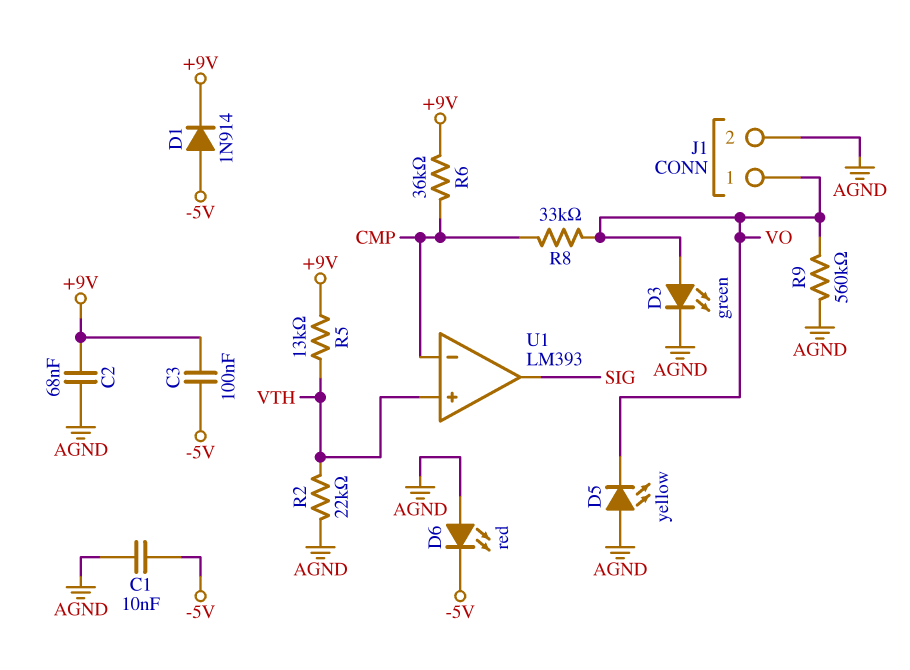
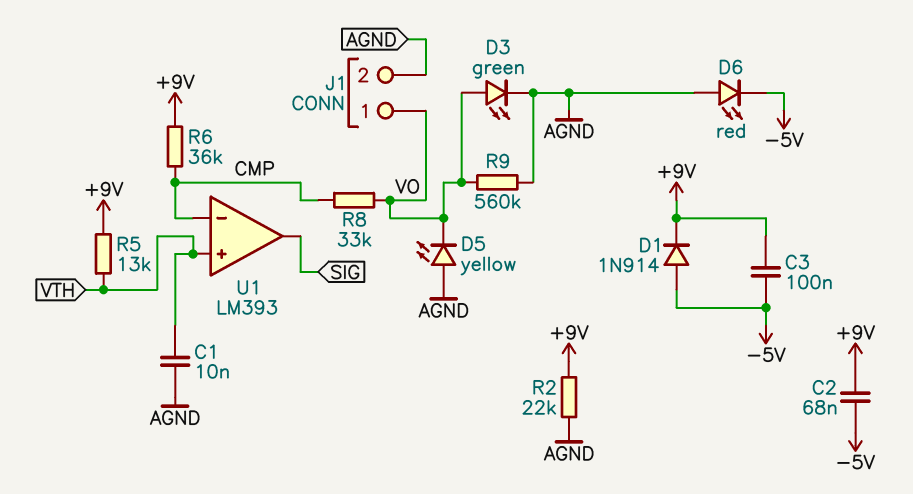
C1: 10nF (-5V, AGND) -> 10nF (AGND, VTH)
C2: 68nF (+9V, AGND) -> 68nF (+9V, -5V)
R2: 22k (AGND, VTH) -> 22k (+9V, AGND)

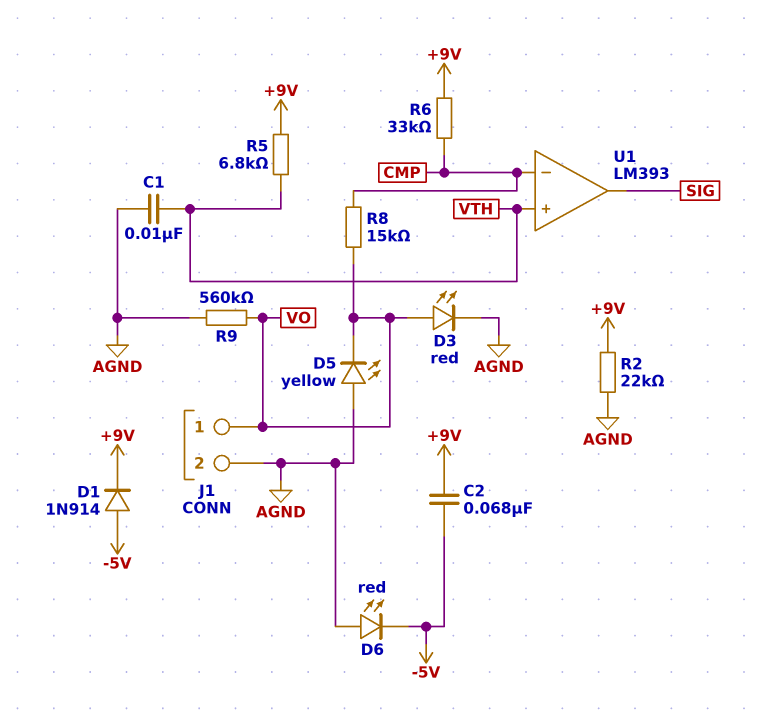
C3: 100nF (+9V, -5V) -> none
D3: LED green (A VO, K AGND) -> LED red (A VO, K AGND)
R5: 13k (+9V, VTH) -> 6.8k (+9V, VTH)
R6: 36k (+9V, CMP) -> 33k (+9V, CMP)
R8: 33k (CMP, VO) -> 15k (CMP, VO)

